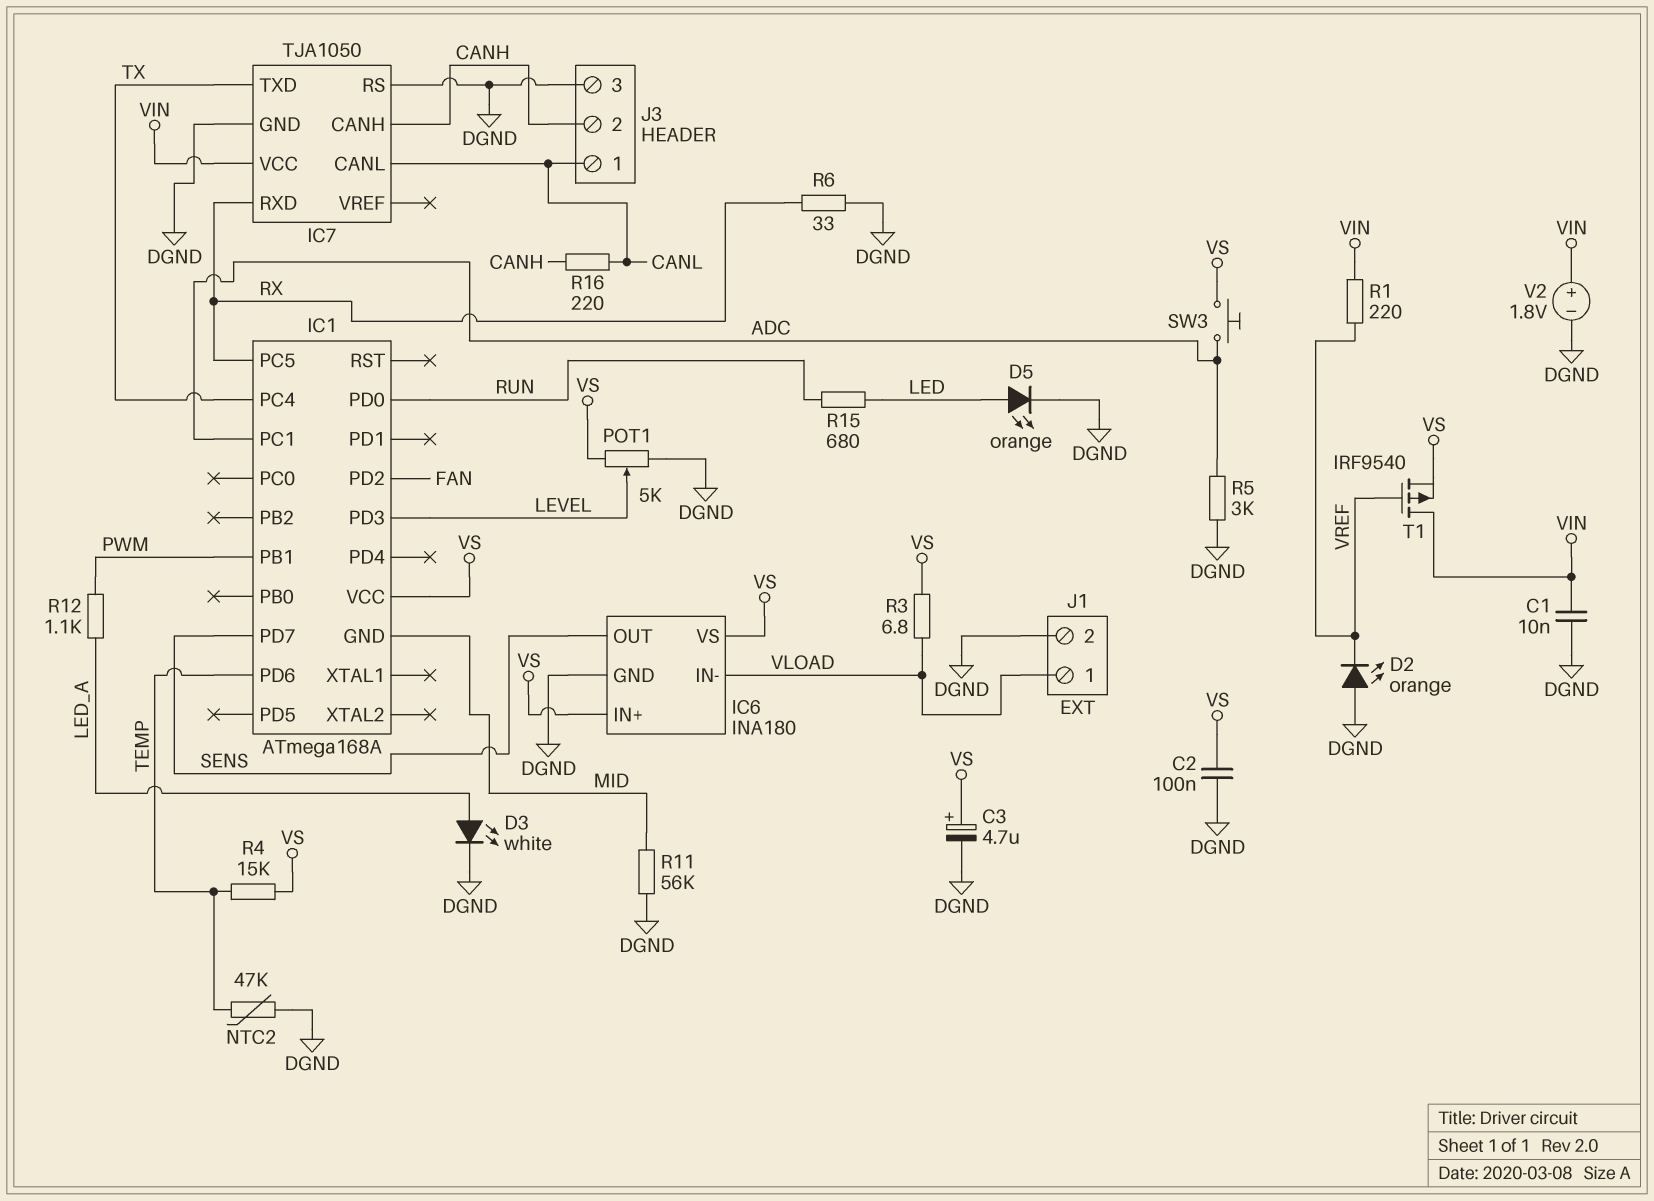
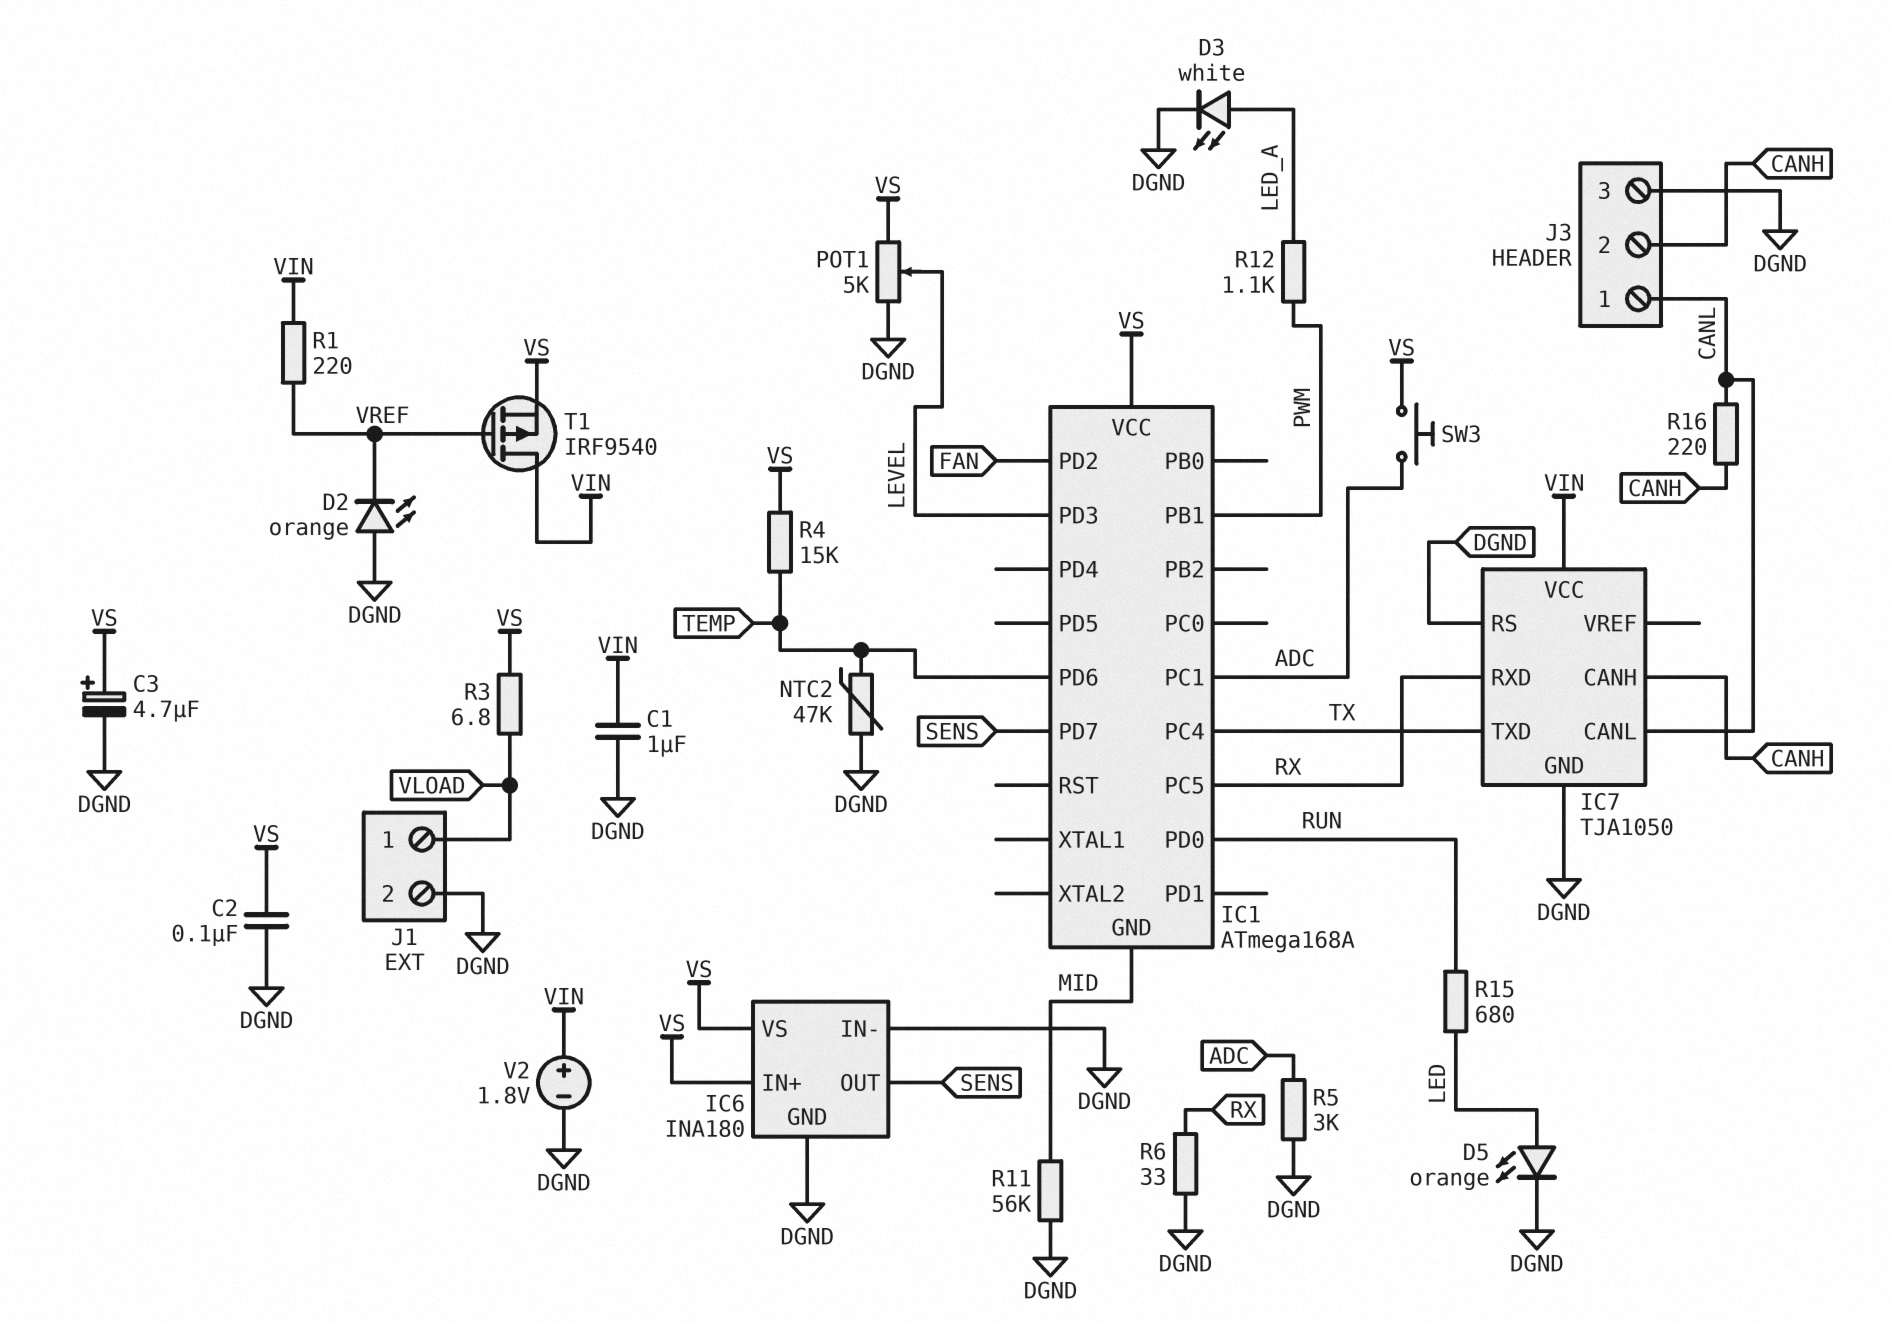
C1: 10nF (DGND, VIN) -> 1uF (DGND, VIN)
IC6 pin IN-: VLOAD -> DGND

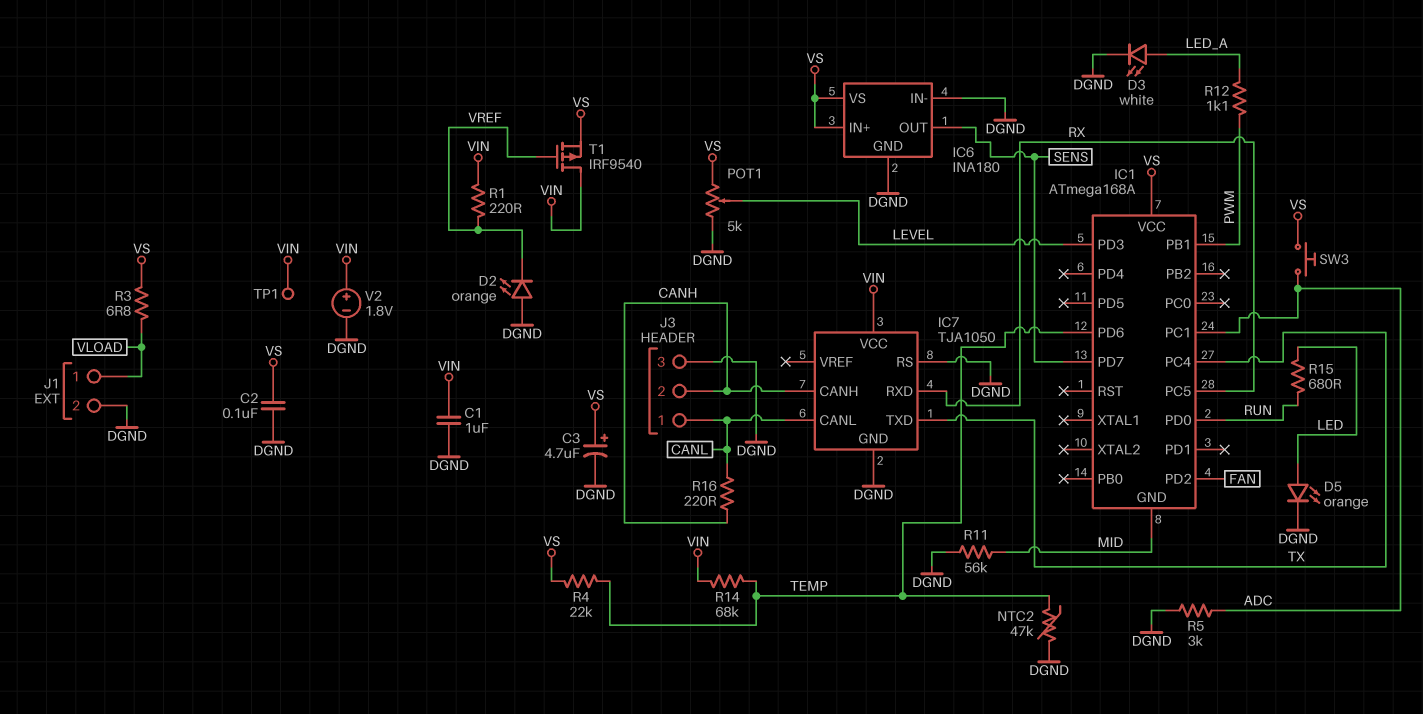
R4: 15k (TEMP, VS) -> 22k (TEMP, VS)
R6: 33 (DGND, RX) -> none
R14: none -> 68k (TEMP, VIN)
TP1: none -> test point (VIN)

